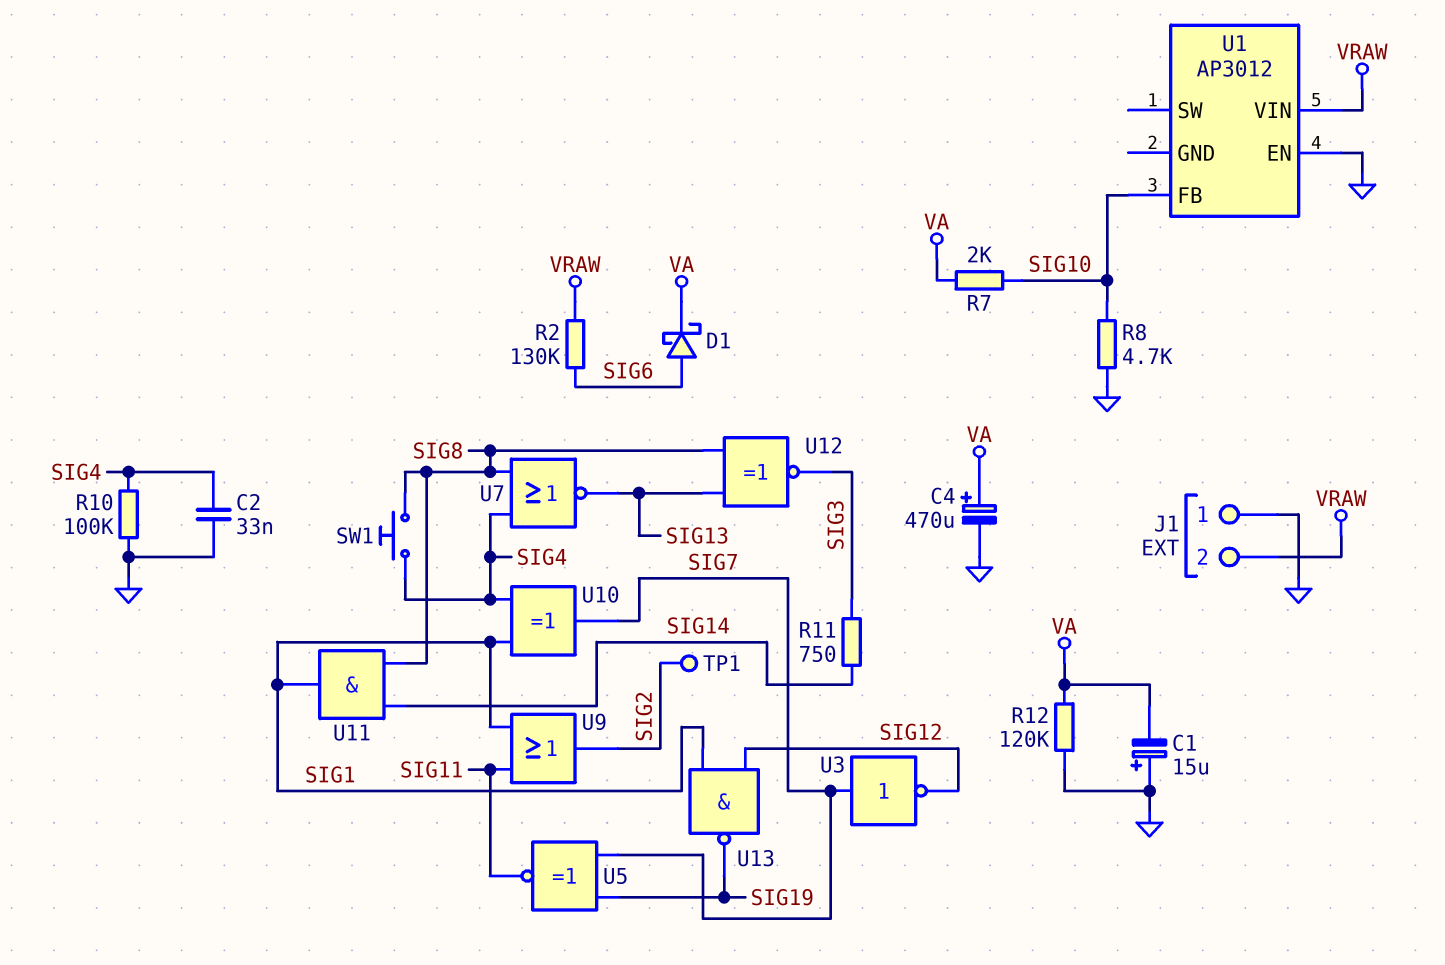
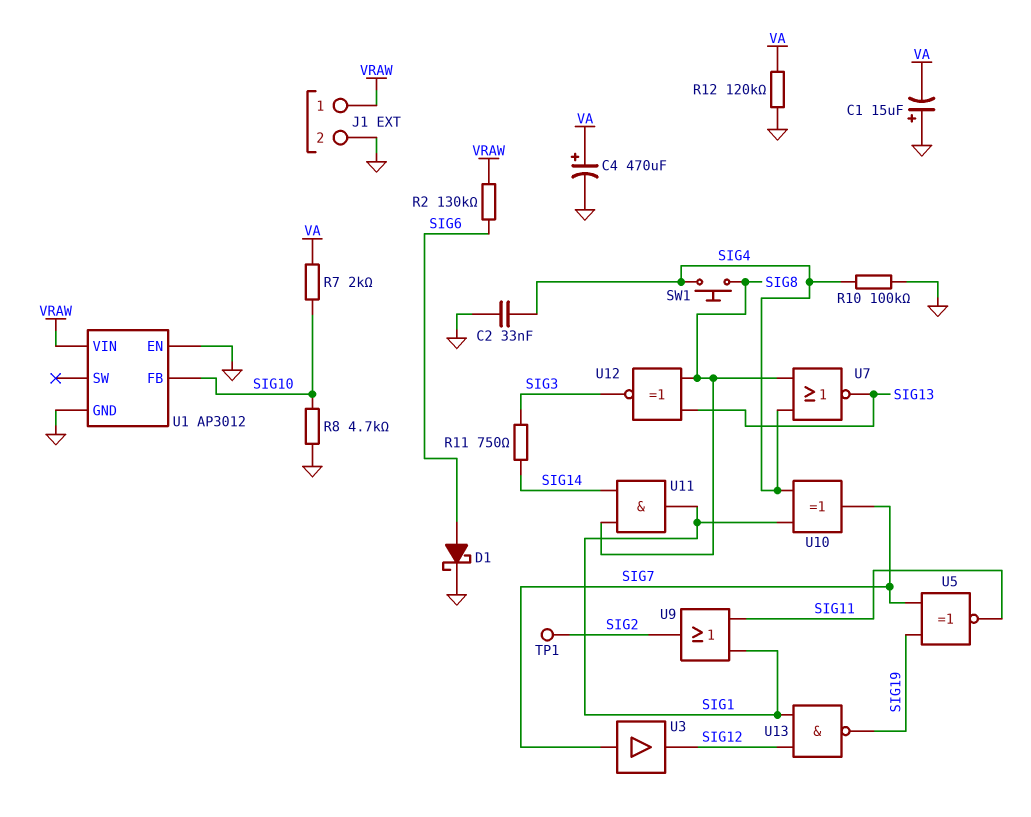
D1: schottky (A SIG6, K VA) -> schottky (A SIG6, K GND)
J1 pin 1: GND -> VRAW
J1 pin 2: VRAW -> GND
U1 pin GND: none -> GND
U3: NOT (in SIG7, out SIG12) -> buffer (in SIG7, out SIG12)

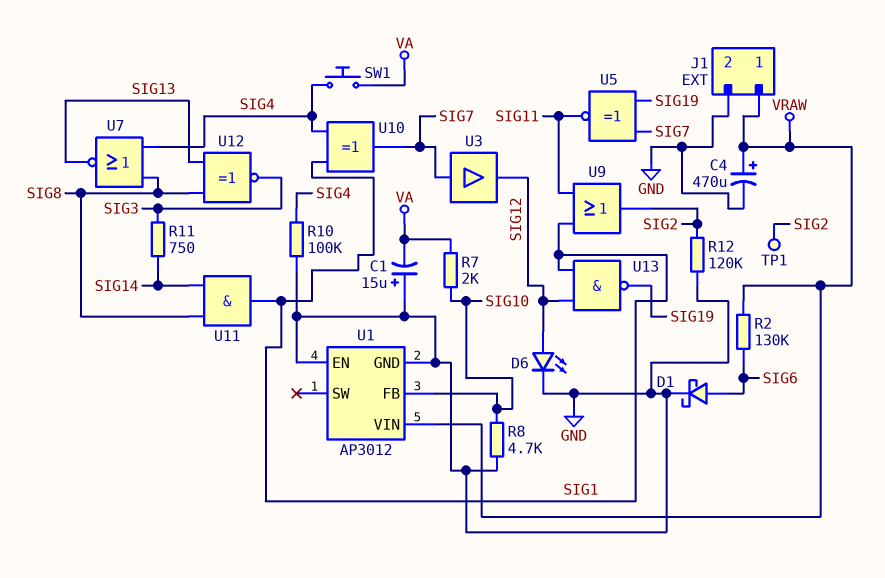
C2: 33nF (GND, SIG4) -> none
C4: 470uF (plus VA, minus GND) -> 470uF (plus VRAW, minus GND)
D6: none -> LED (A SIG12, K GND)
R12: 120k (GND, VA) -> 120k (GND, SIG2)
SW1: button (SIG4, SIG8) -> button (SIG4, VA)

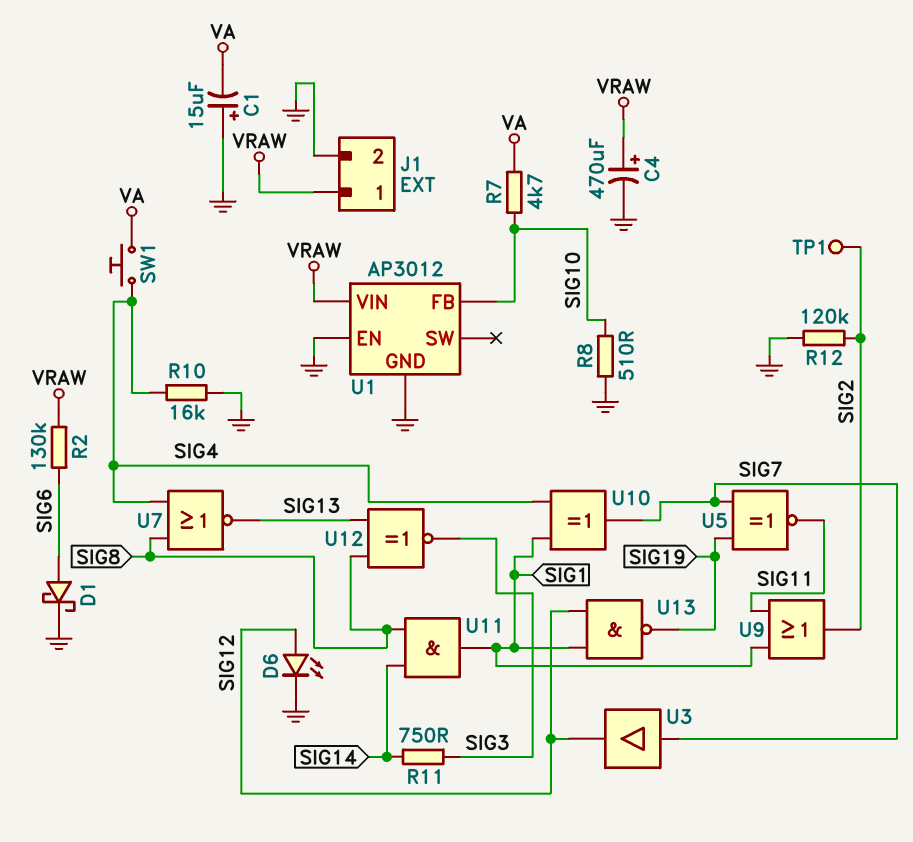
R7: 2k (SIG10, VA) -> 4.7k (SIG10, VA)
R8: 4.7k (GND, SIG10) -> 510 (GND, SIG10)
R10: 100k (GND, SIG4) -> 16k (GND, SIG4)

